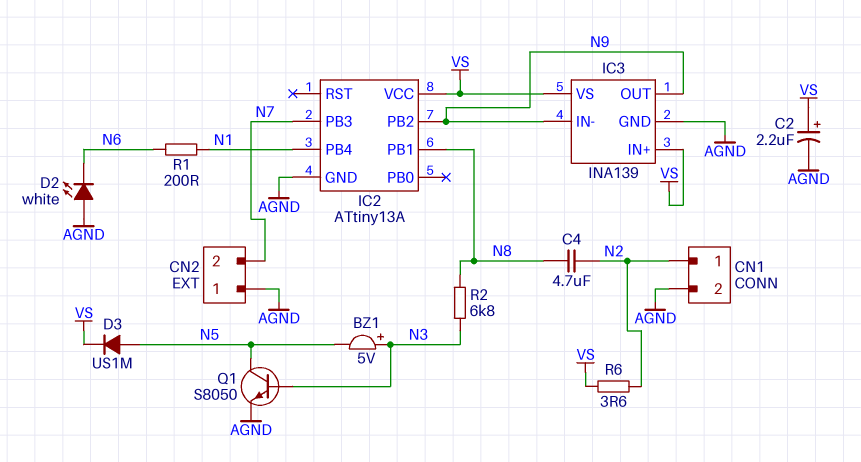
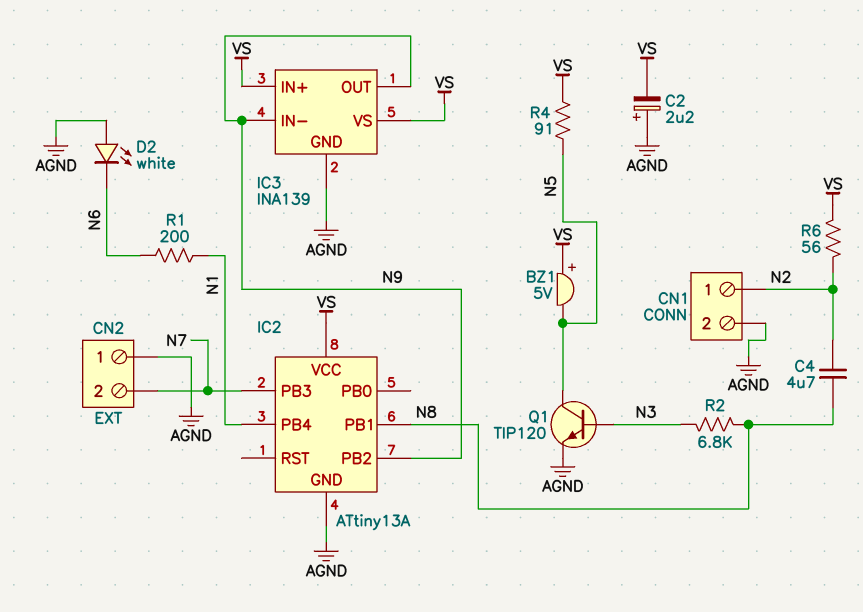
BZ1: buzzer 5V (plus N3, minus N5) -> buzzer 5V (plus VS, minus N5)
C2: 2.2uF (plus VS, minus AGND) -> 2.2uF (plus AGND, minus VS)
D3: diode US1M (A N5, K VS) -> none
Q1: NPN S8050 (B N3, C N5, E AGND) -> NPN TIP120 (B N3, C N5, E AGND)
R4: none -> 91 (N5, VS)
R6: 3.6 (N2, VS) -> 56 (N2, VS)

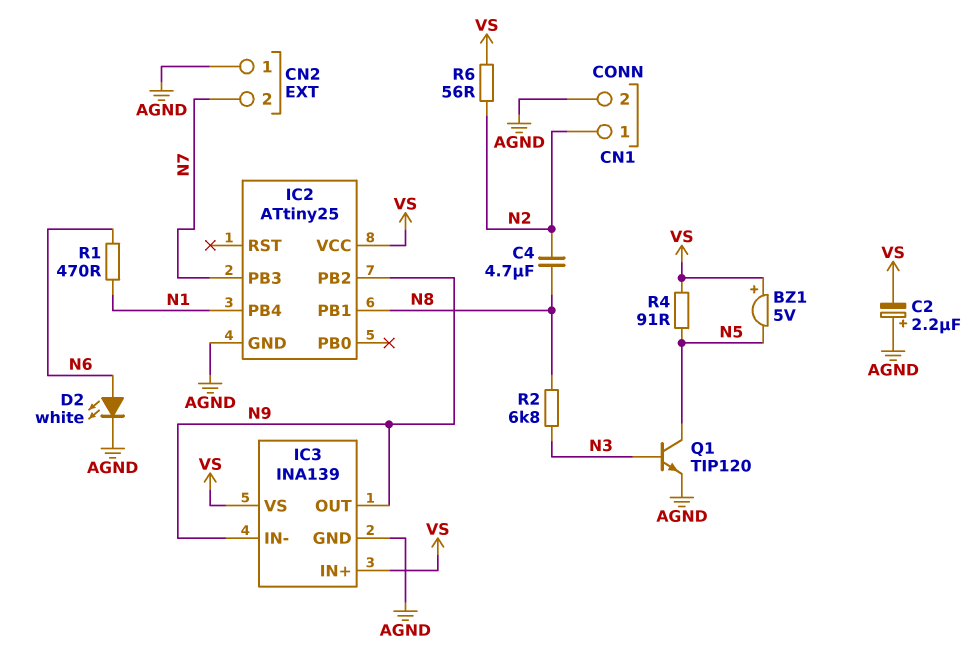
D2: LED white (A AGND, K N6) -> LED white (A N6, K AGND)
IC2: ATtiny13A -> ATtiny25
R1: 200 (N1, N6) -> 470 (N1, N6)

